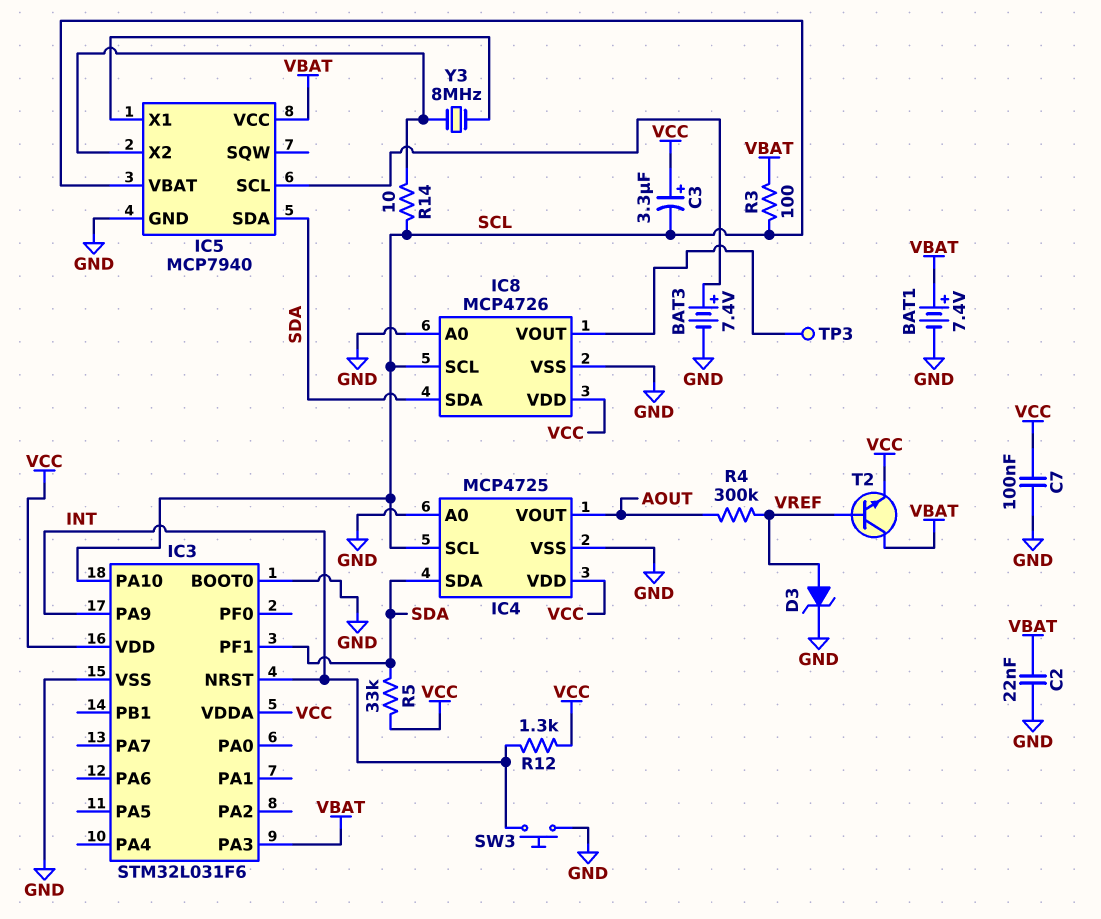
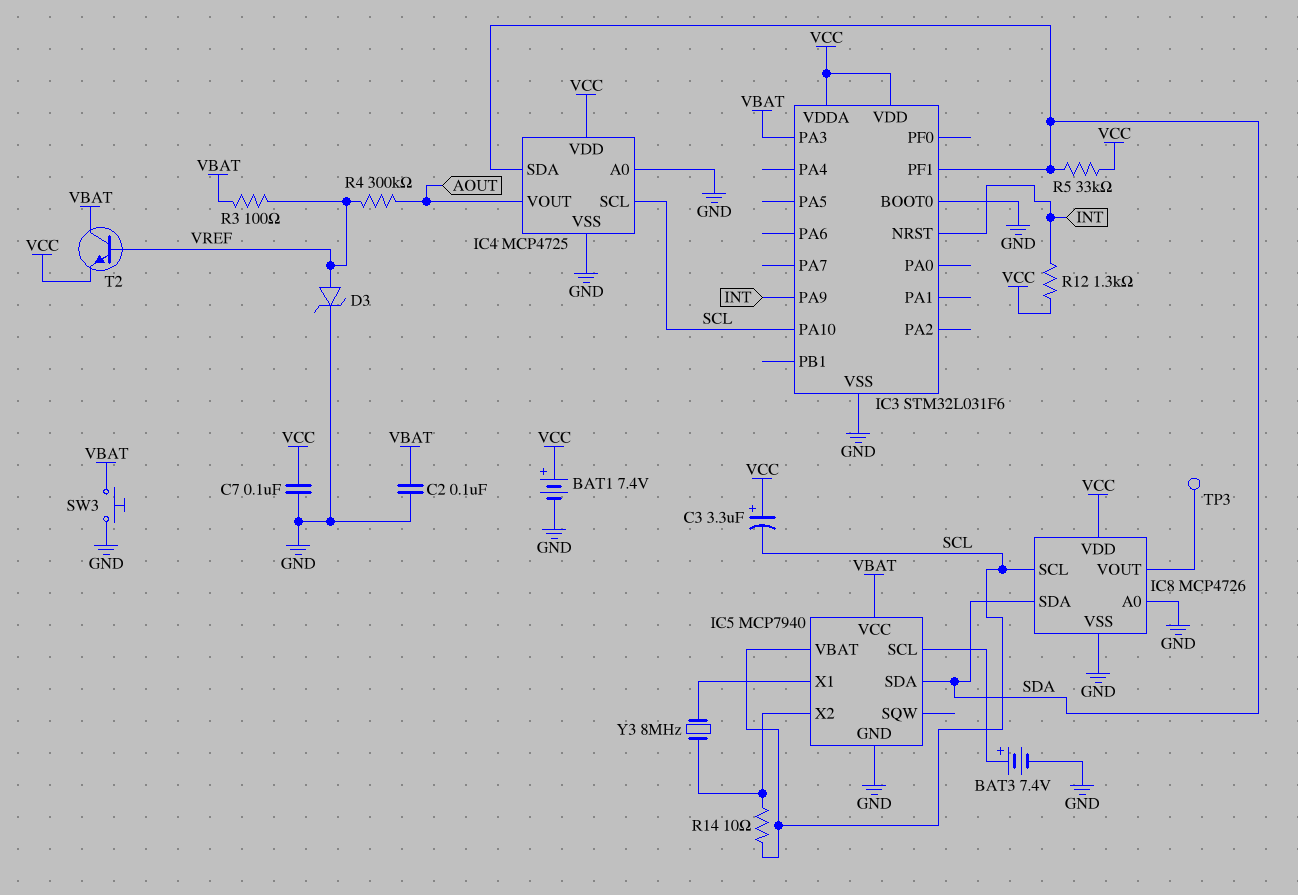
BAT1: 7.4V (plus VBAT, minus GND) -> 7.4V (plus VCC, minus GND)
C2: 22nF (GND, VBAT) -> 100nF (GND, VBAT)
R3: 100 (SCL, VBAT) -> 100 (VBAT, VREF)
SW3: button (GND, INT) -> button (GND, VBAT)

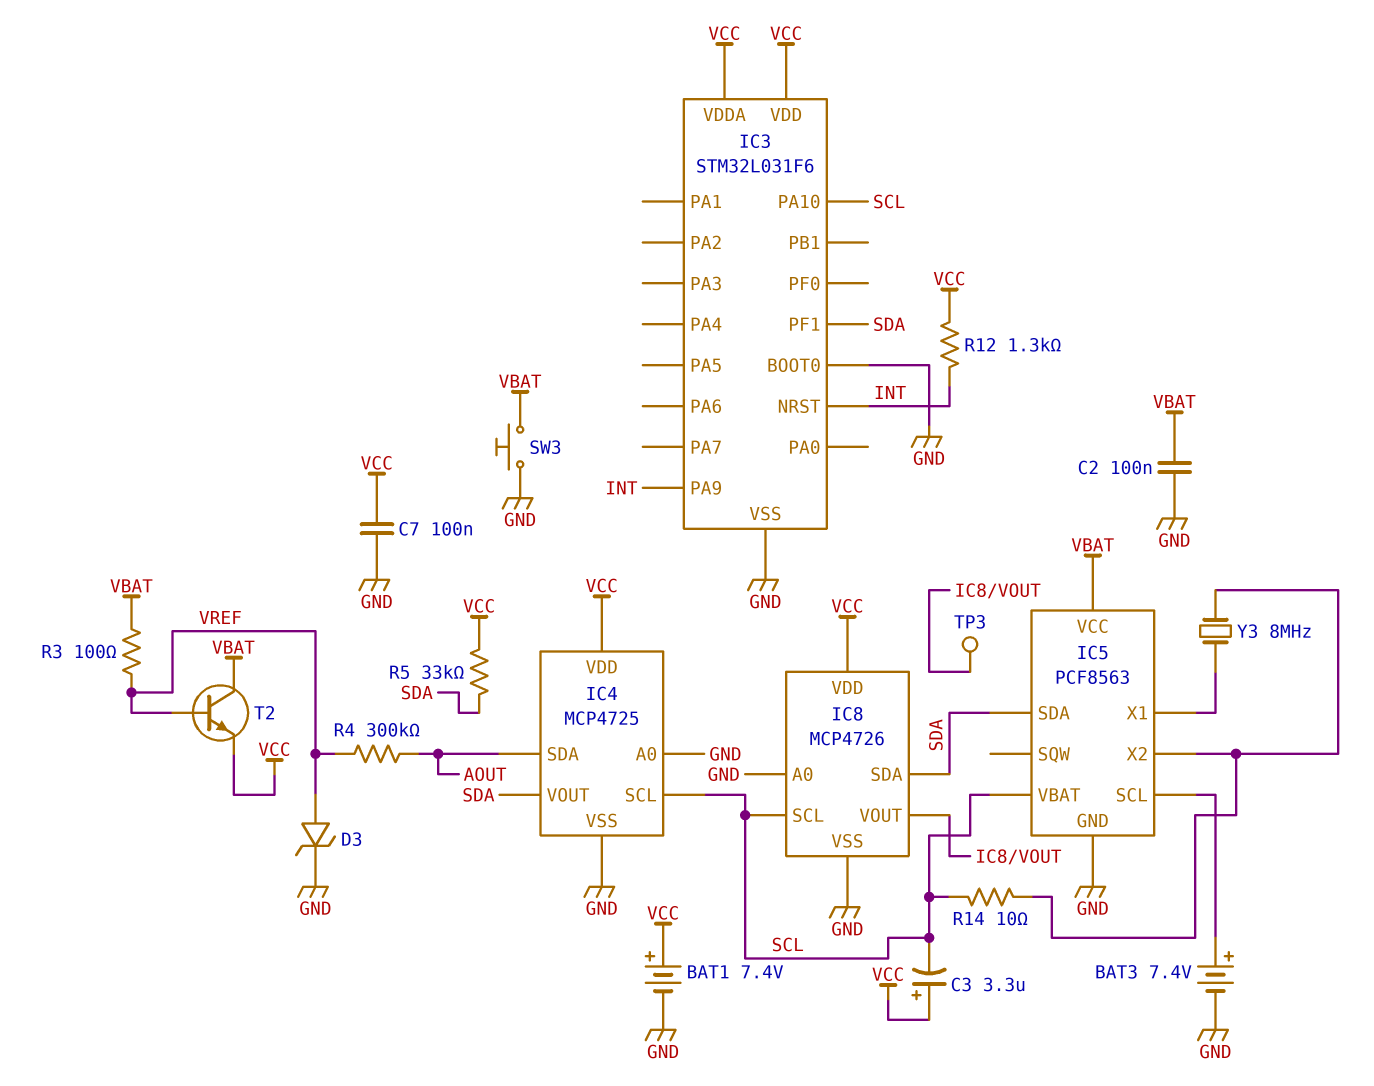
IC3 pin PA3: VBAT -> none
IC4 pin SDA: SDA -> AOUT
IC4 pin VOUT: AOUT -> SDA
IC5: MCP7940 -> PCF8563

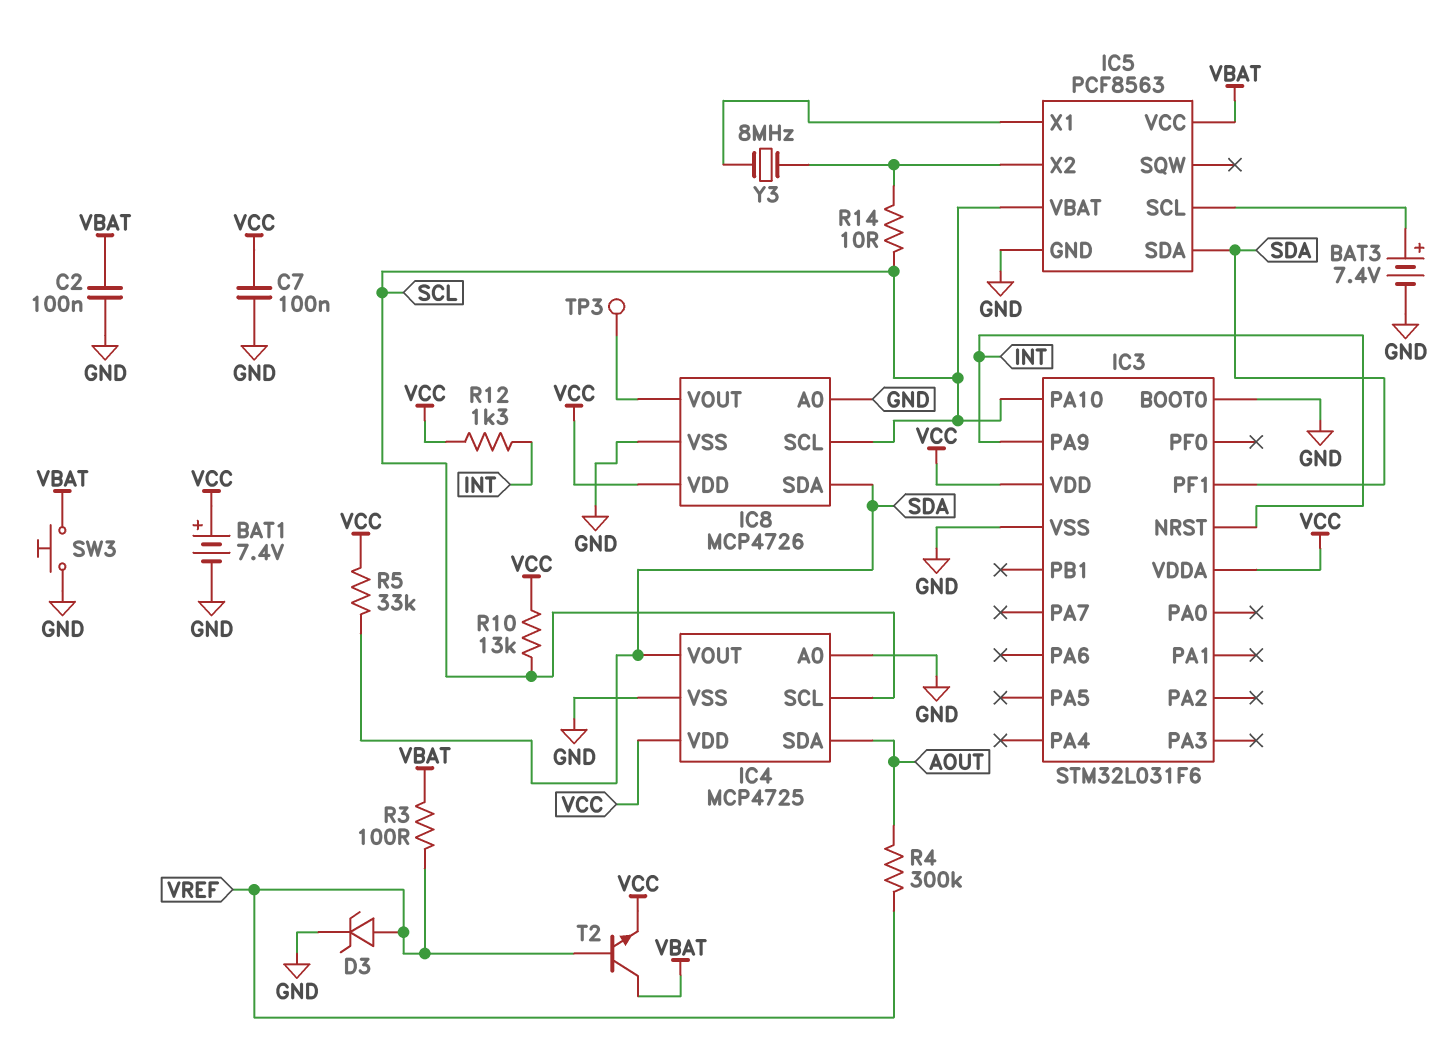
C3: 3.3uF (plus VCC, minus SCL) -> none
R10: none -> 13k (SCL, VCC)

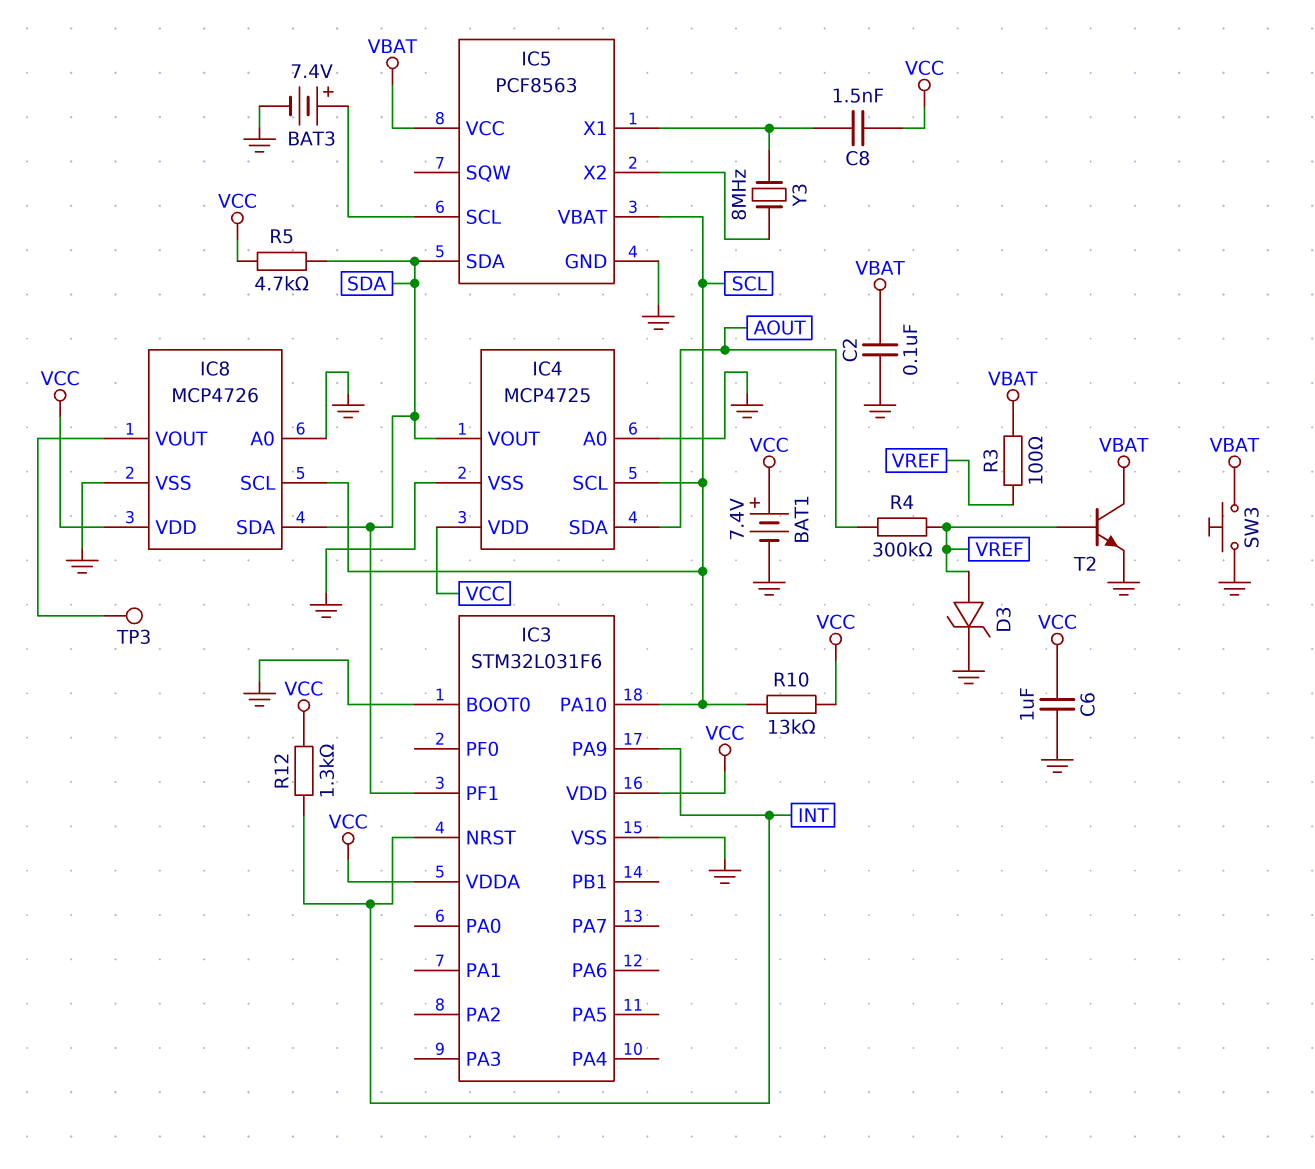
C6: none -> 1uF (GND, VCC)
C7: 100nF (GND, VCC) -> none
C8: none -> 1.5nF (IC5/X1, VCC)
R5: 33k (SDA, VCC) -> 4.7k (SDA, VCC)
R14: 10 (IC5/X2, SCL) -> none
T2: NPN (B VREF, C VBAT, E VCC) -> NPN (B VREF, C VBAT, E GND)

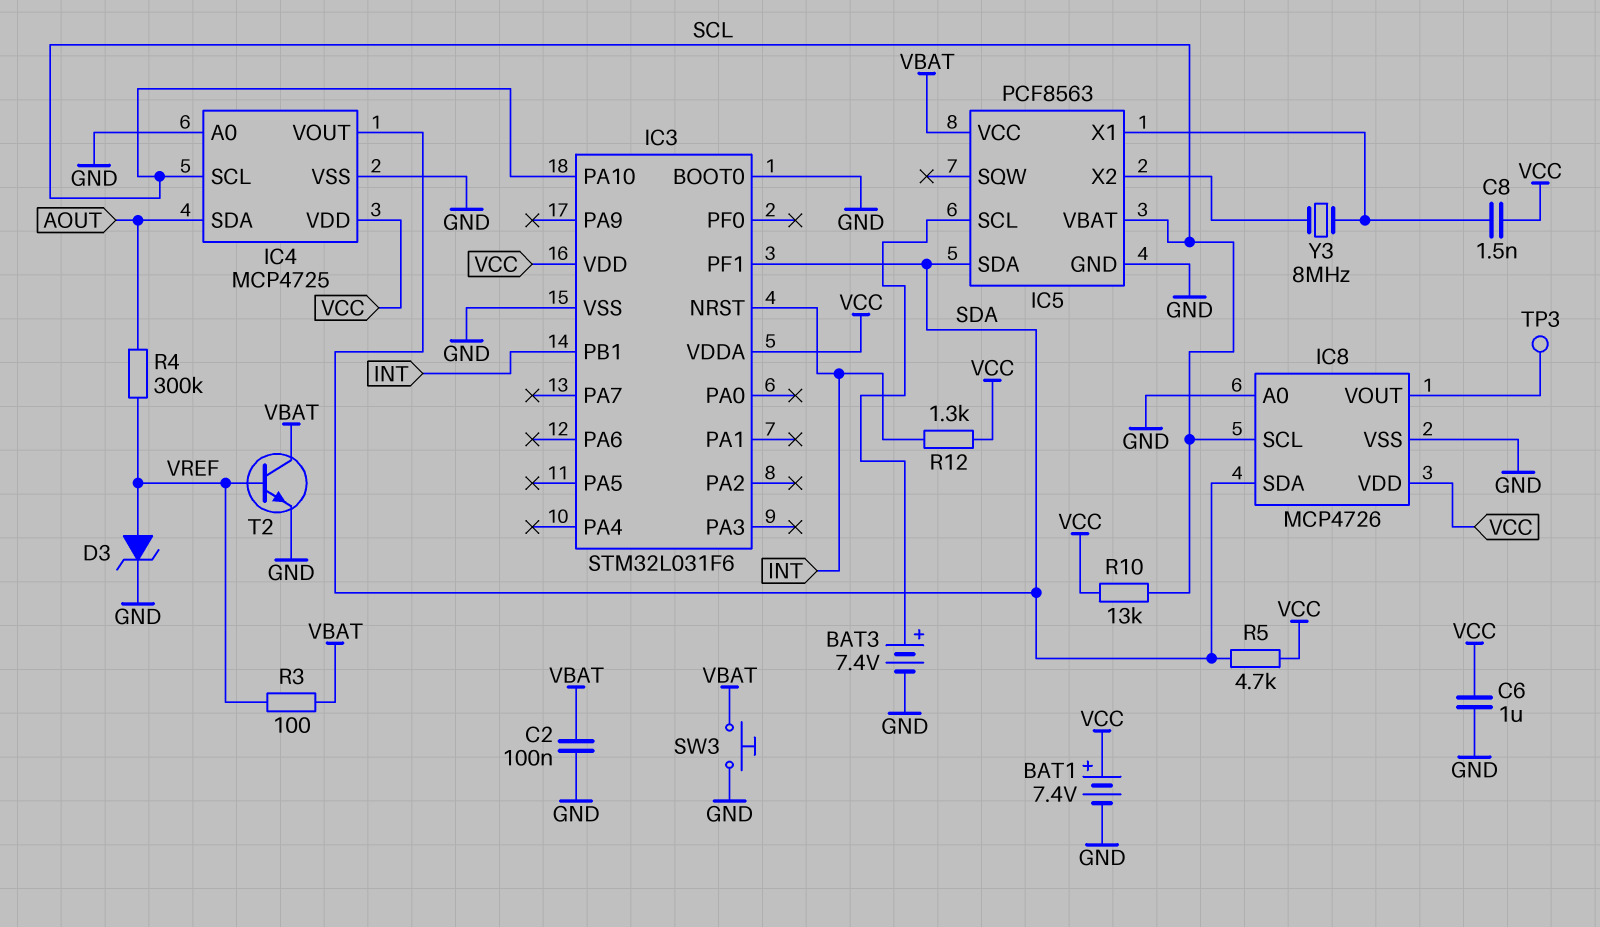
IC3 pin PA9: INT -> none
IC3 pin PB1: none -> INT

